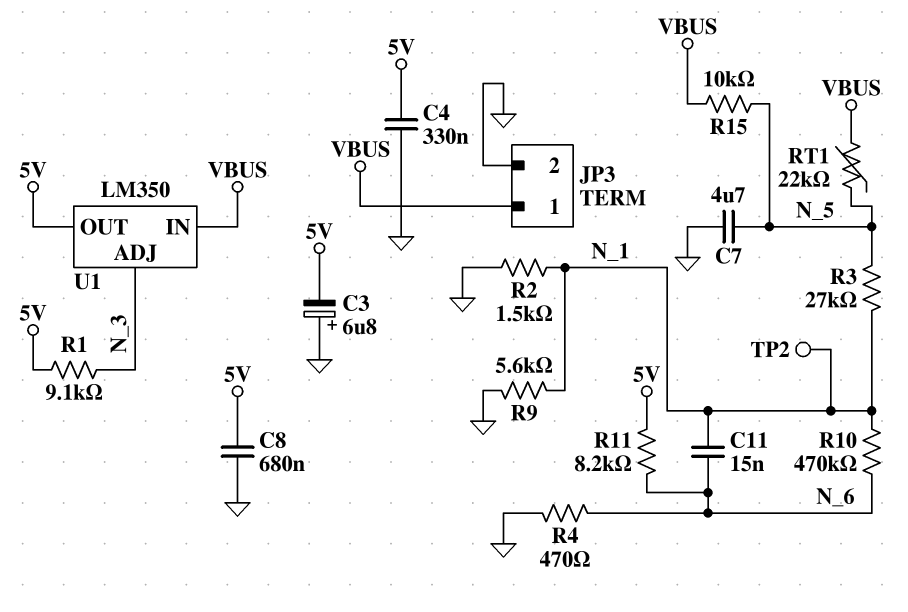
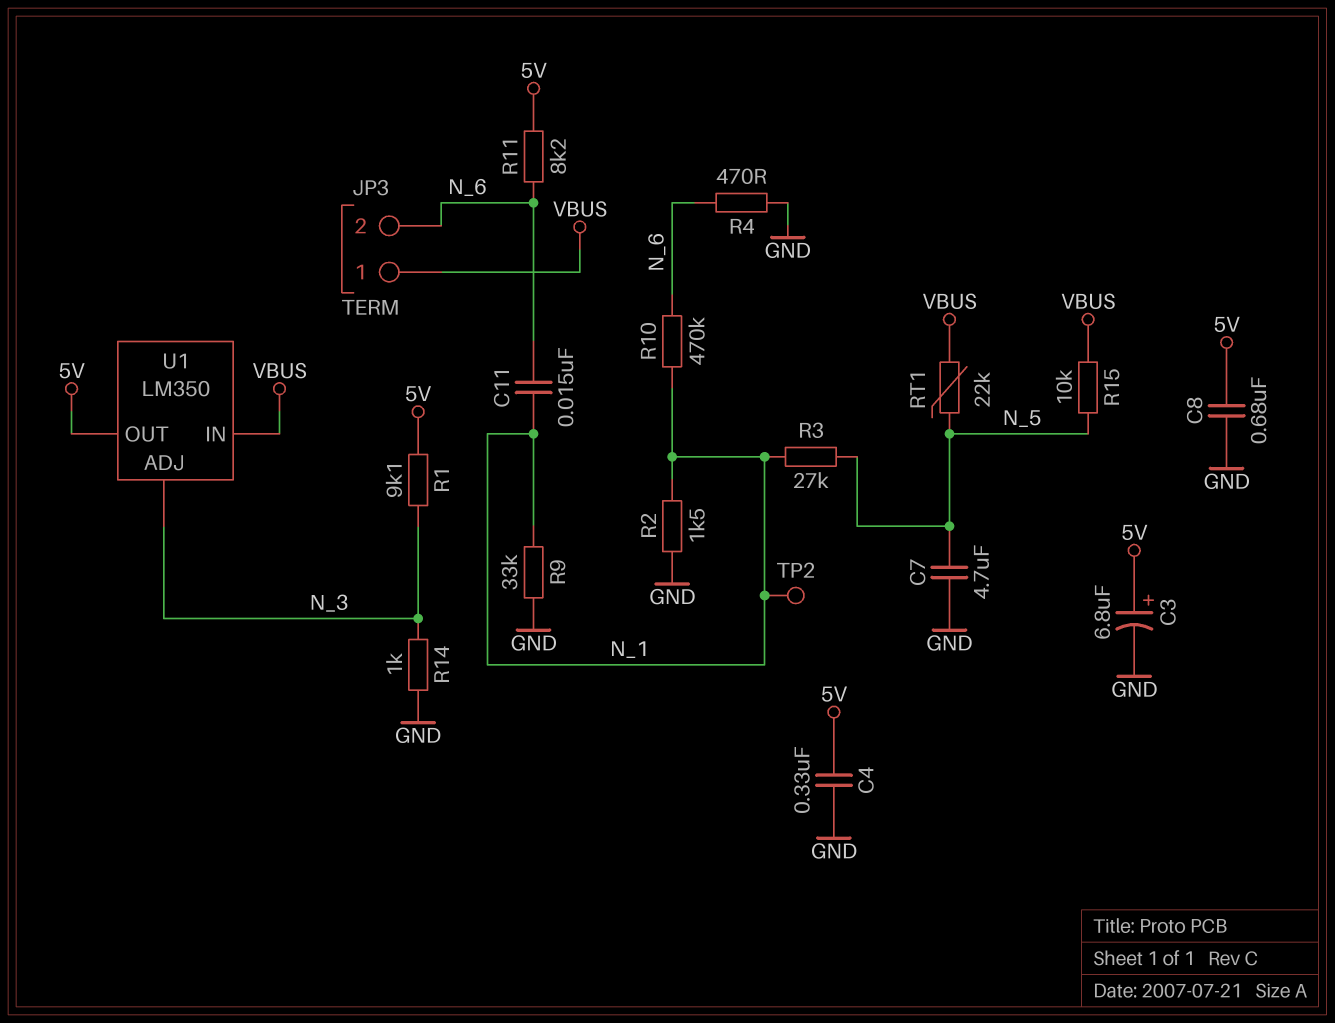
C3: 6.8uF (plus GND, minus 5V) -> 6.8uF (plus 5V, minus GND)
JP3 pin 2: GND -> N_6
R9: 5.6k (GND, N_1) -> 33k (GND, N_1)
R14: none -> 1k (GND, N_3)

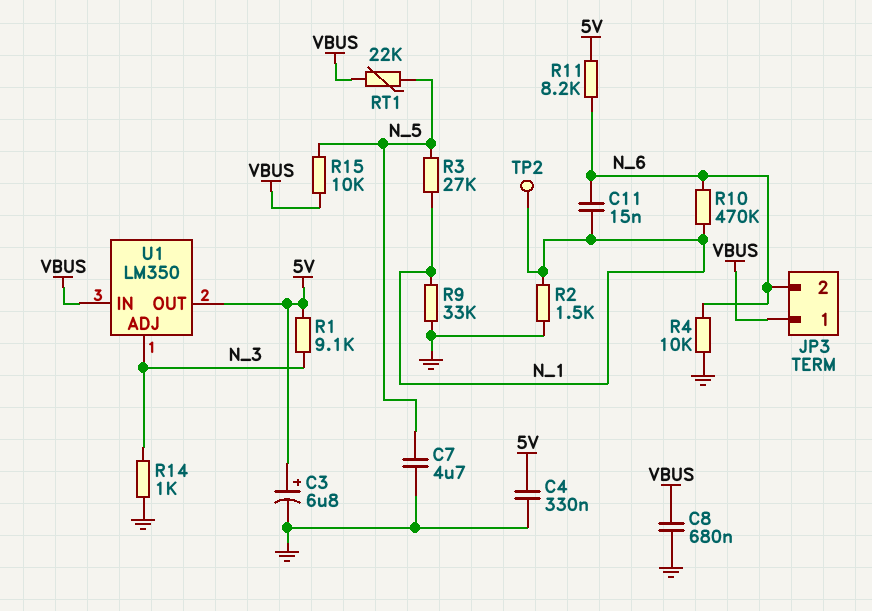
C8: 680nF (5V, GND) -> 680nF (GND, VBUS)
R4: 470 (GND, N_6) -> 10k (GND, N_6)

